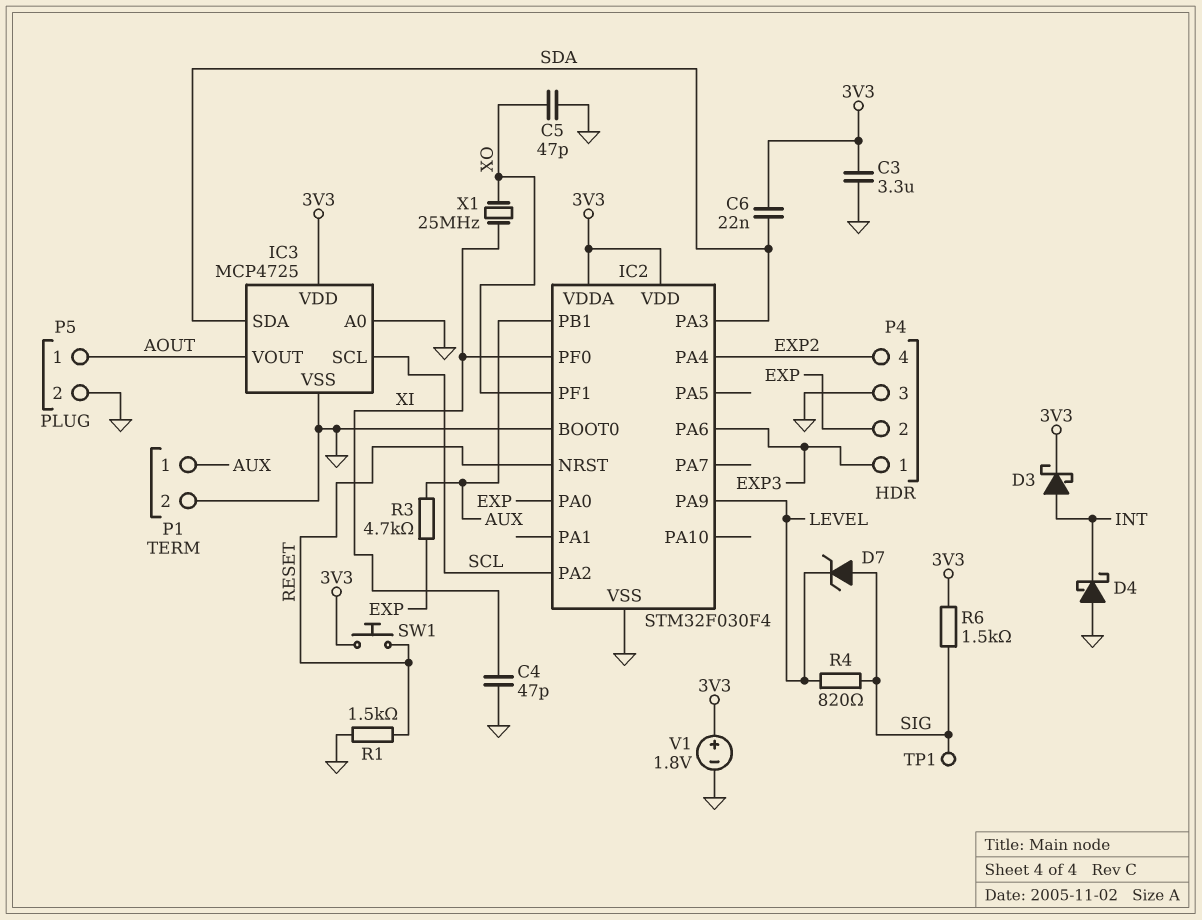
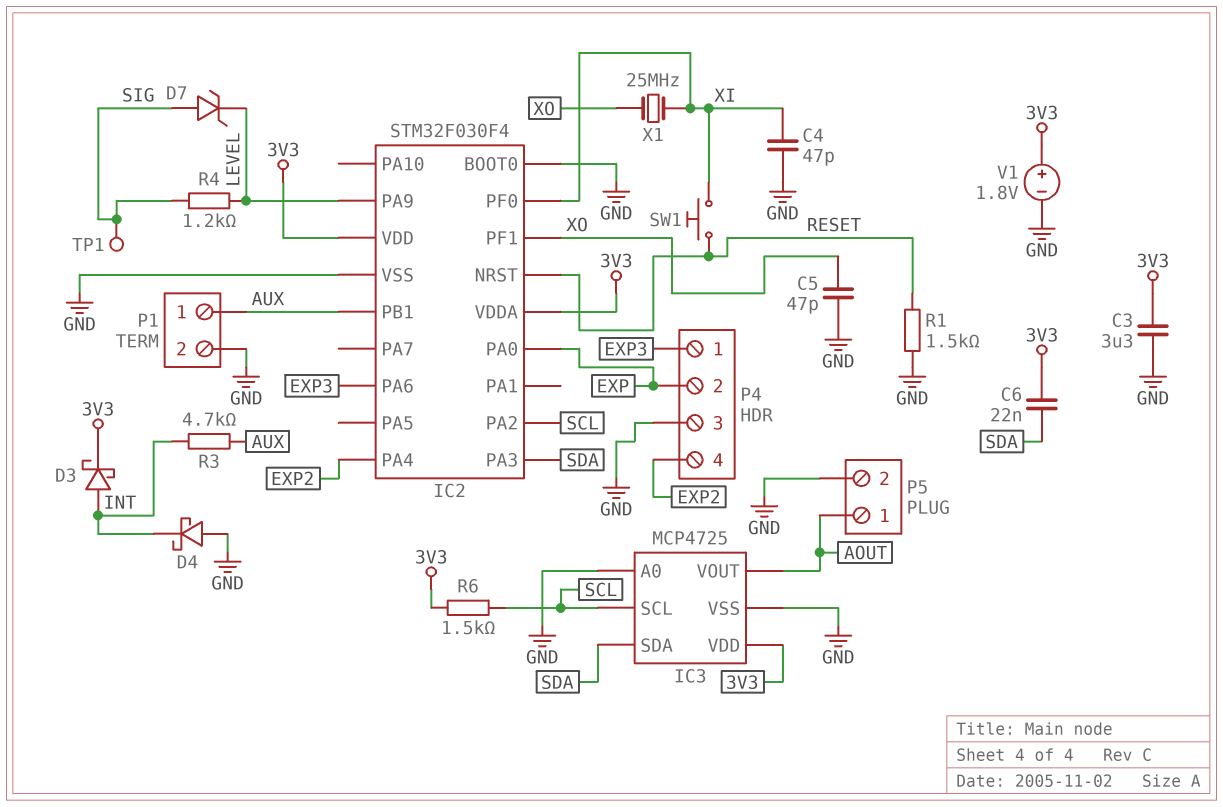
R3: 4.7k (AUX, EXP) -> 4.7k (AUX, INT)
R4: 820 (LEVEL, SIG) -> 1.2k (LEVEL, SIG)
R6: 1.5k (3V3, SIG) -> 1.5k (3V3, SCL)
SW1: button (3V3, RESET) -> button (RESET, XI)

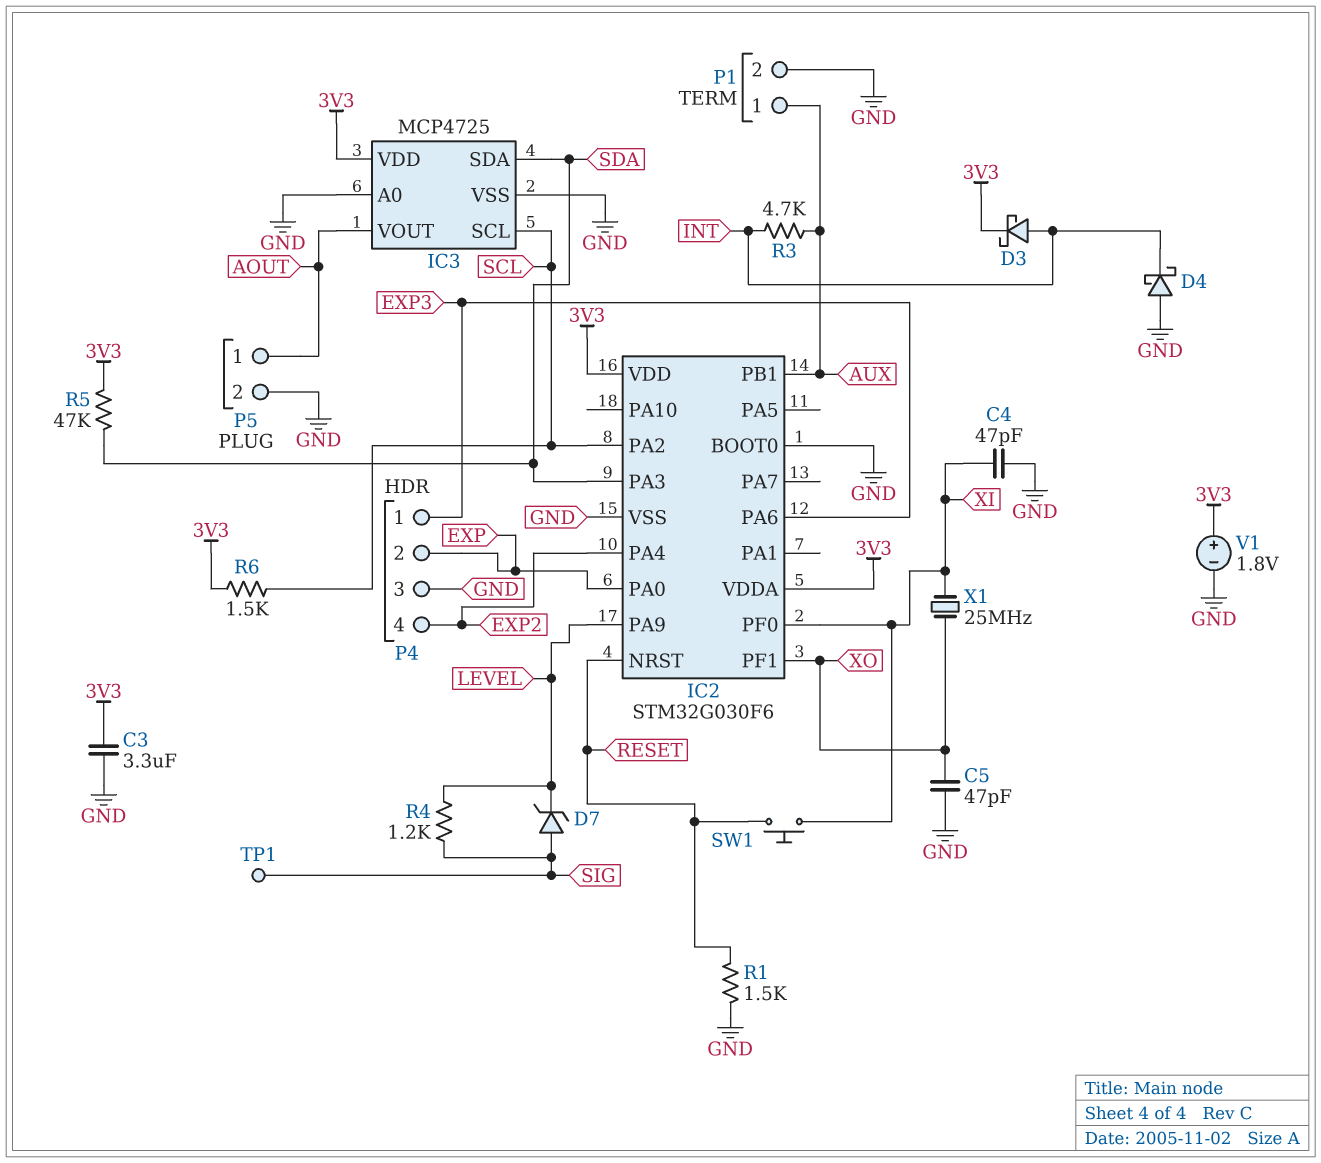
C6: 22nF (3V3, SDA) -> none
IC2: STM32F030F4 -> STM32G030F6
R5: none -> 47k (3V3, SDA)

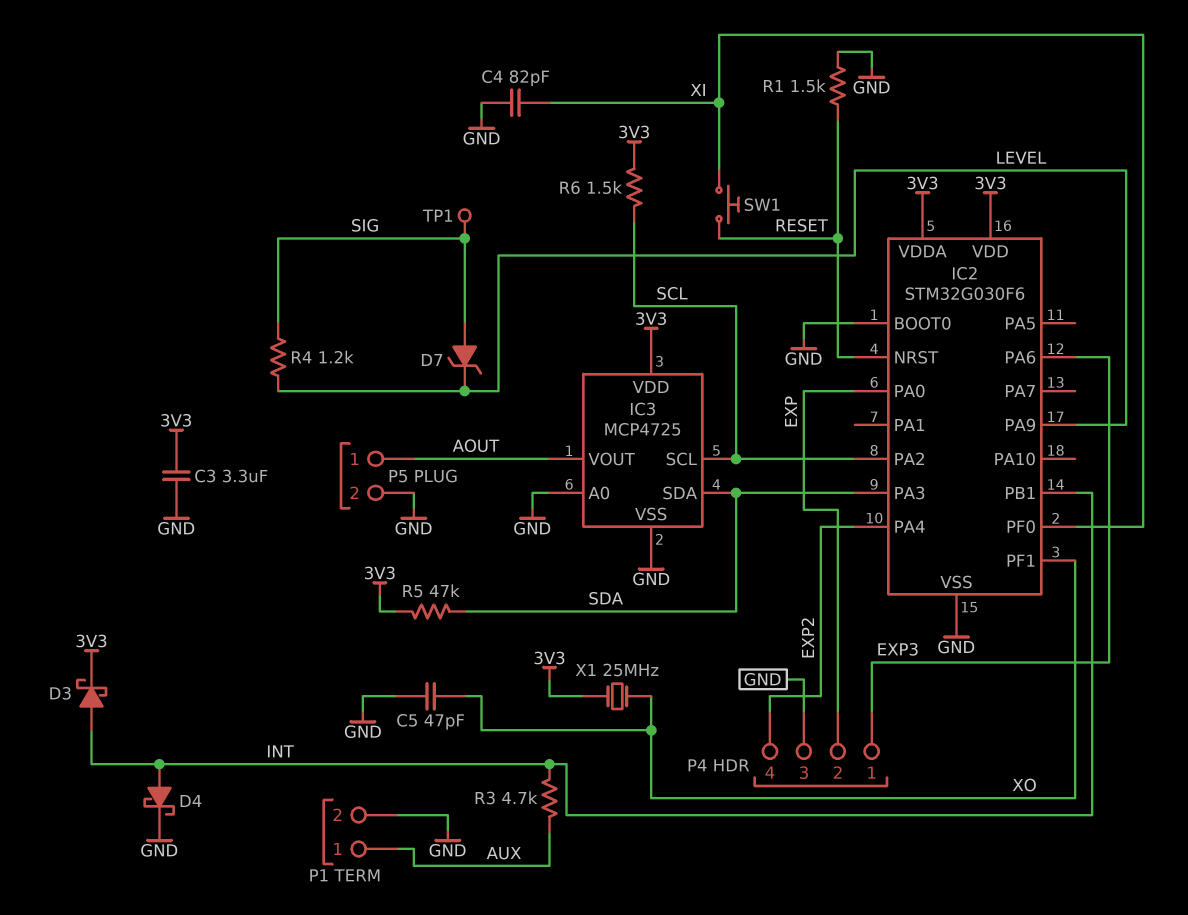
C4: 47pF (GND, XI) -> 82pF (GND, XI)
D4: schottky (A GND, K INT) -> schottky (A INT, K GND)
IC2 pin PB1: AUX -> INT
V1: 1.8V (plus 3V3, minus GND) -> none
X1: 25MHz (XI, XO) -> 25MHz (3V3, XO)

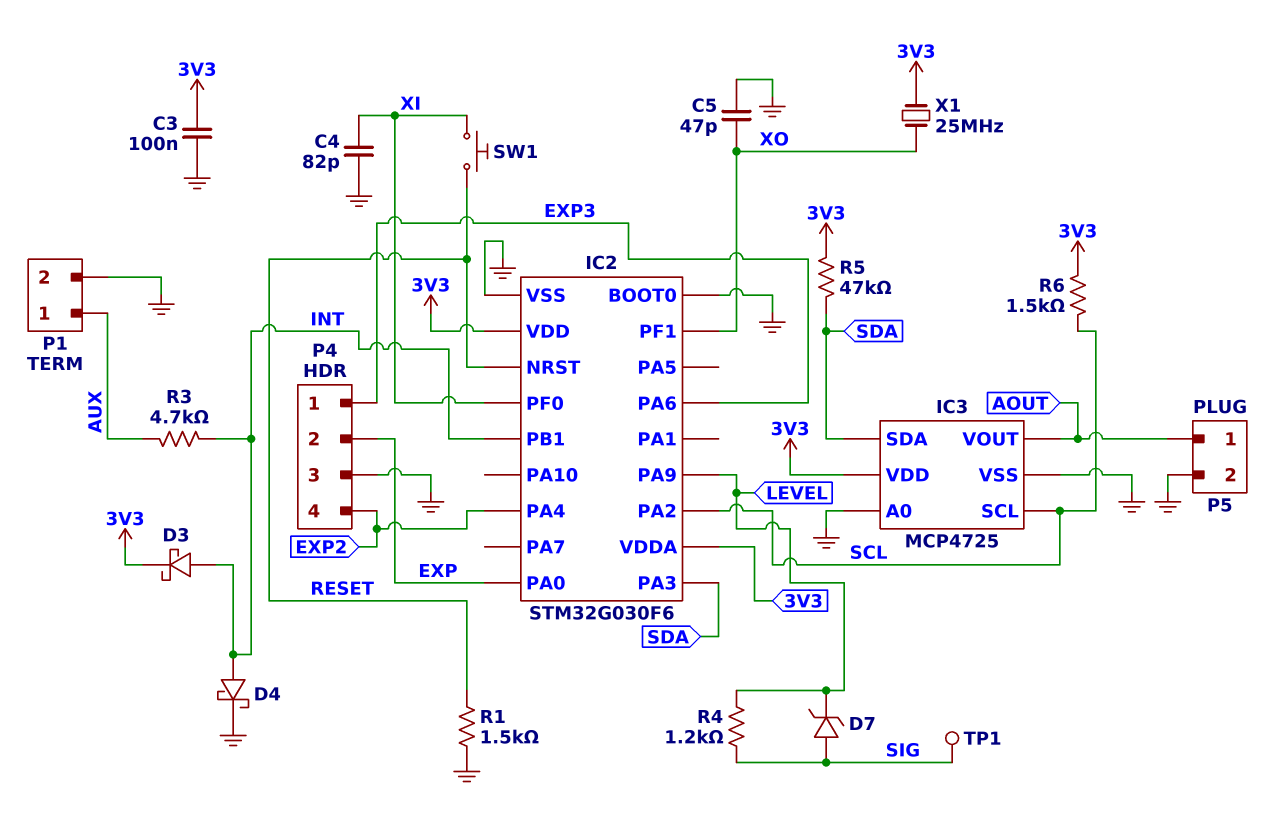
C3: 3.3uF (3V3, GND) -> 100nF (3V3, GND)

